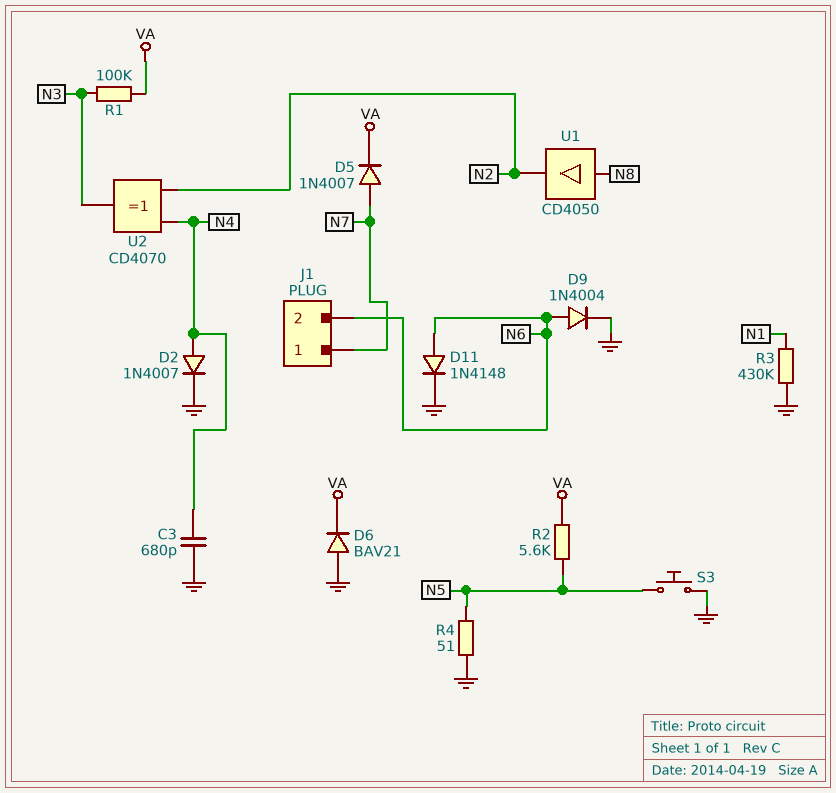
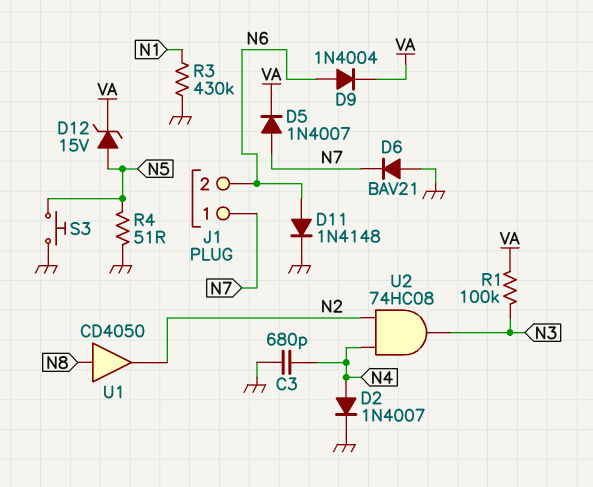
D6: diode BAV21 (A GND, K VA) -> diode BAV21 (A GND, K N7)
D9: diode 1N4004 (A N6, K GND) -> diode 1N4004 (A N6, K VA)
D12: none -> zener 15V (A N5, K VA)
R2: 5.6k (N5, VA) -> none
U2: XOR CD4070 (in N2, in N4, out N3) -> AND 74HC08 (in N2, in N4, out N3)

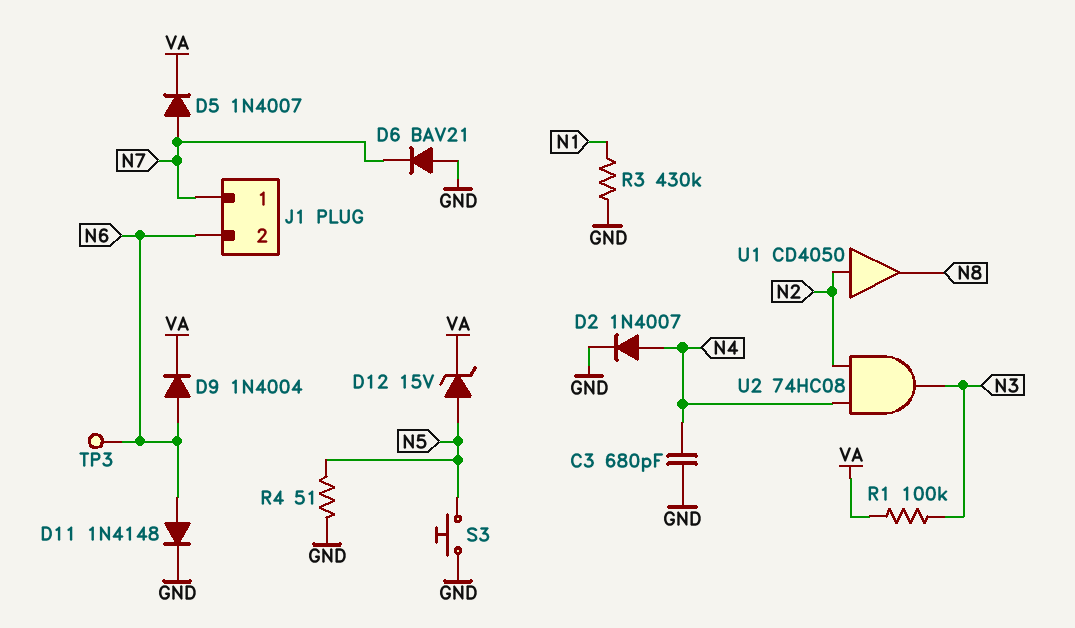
TP3: none -> test point (N6)
U1: buffer CD4050 (in N8, out N2) -> buffer CD4050 (in N2, out N8)

